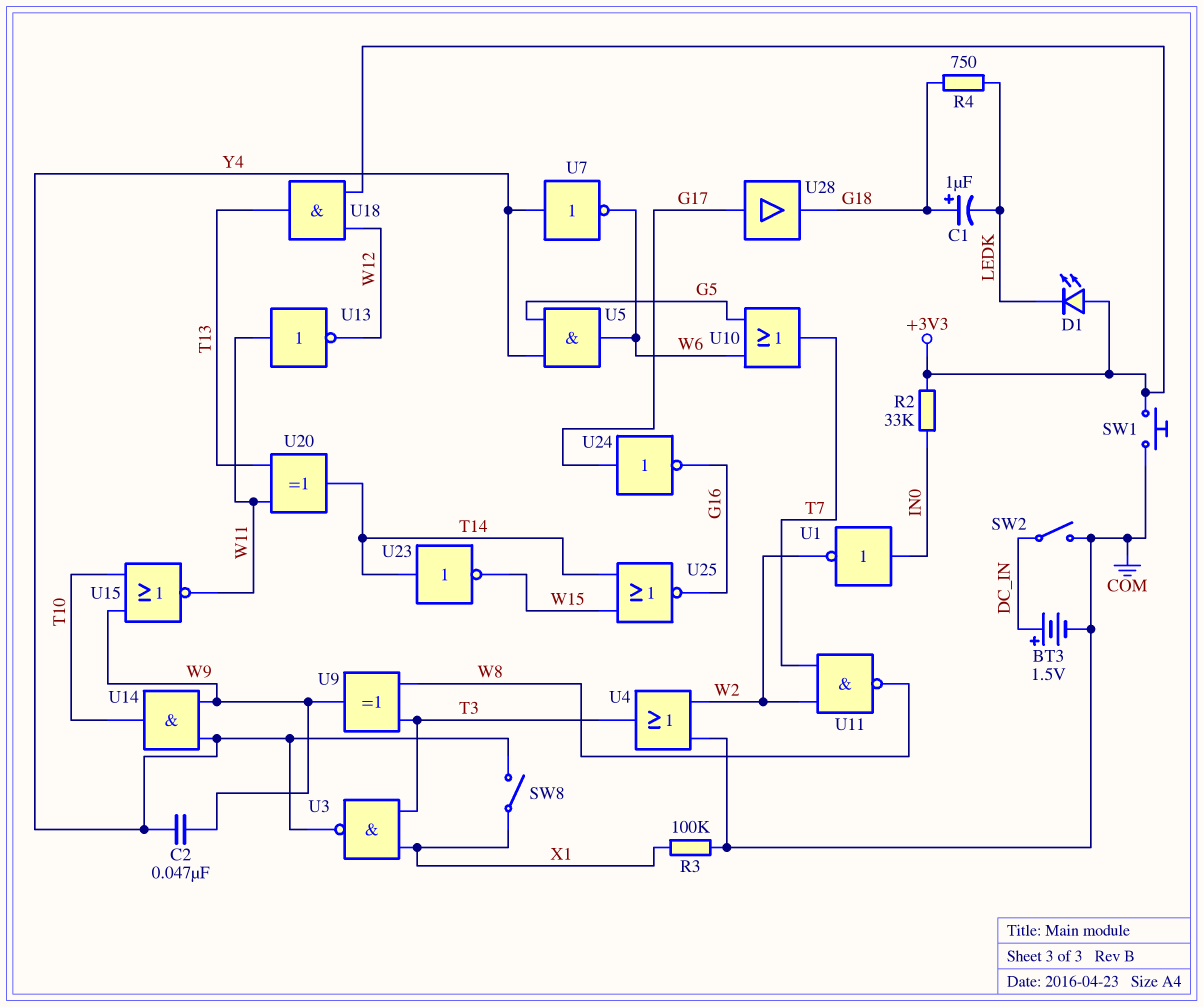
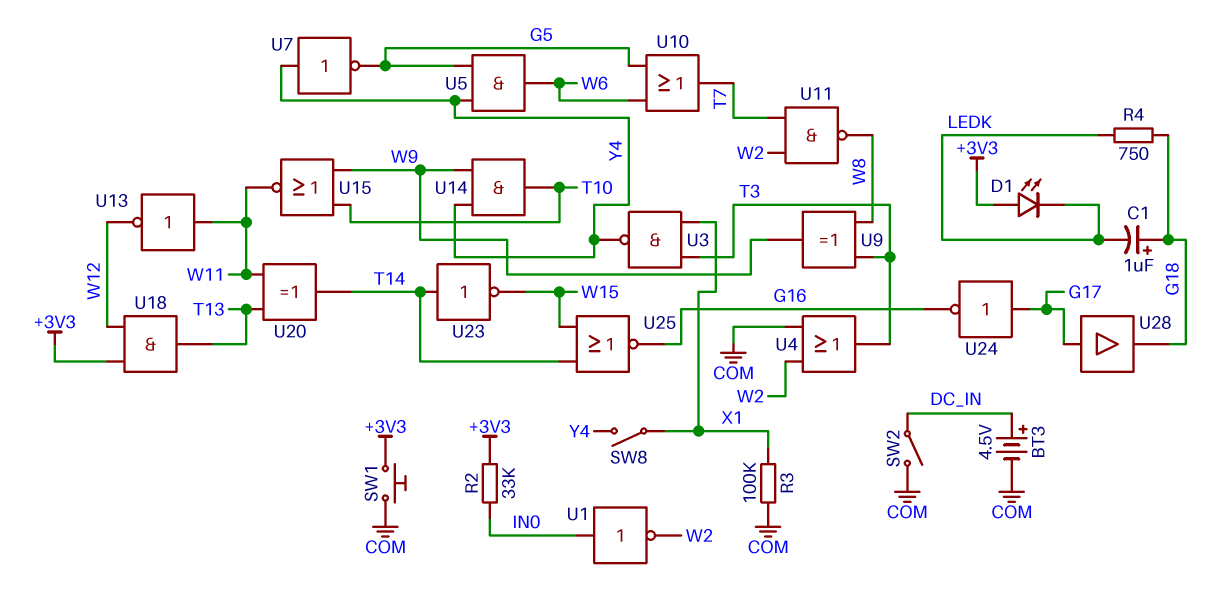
BT3: 1.5V (plus DC_IN, minus COM) -> 4.5V (plus DC_IN, minus COM)
C2: 47nF (W9, Y4) -> none
U7: NOT (in Y4, out W6) -> NOT (in Y4, out G5)

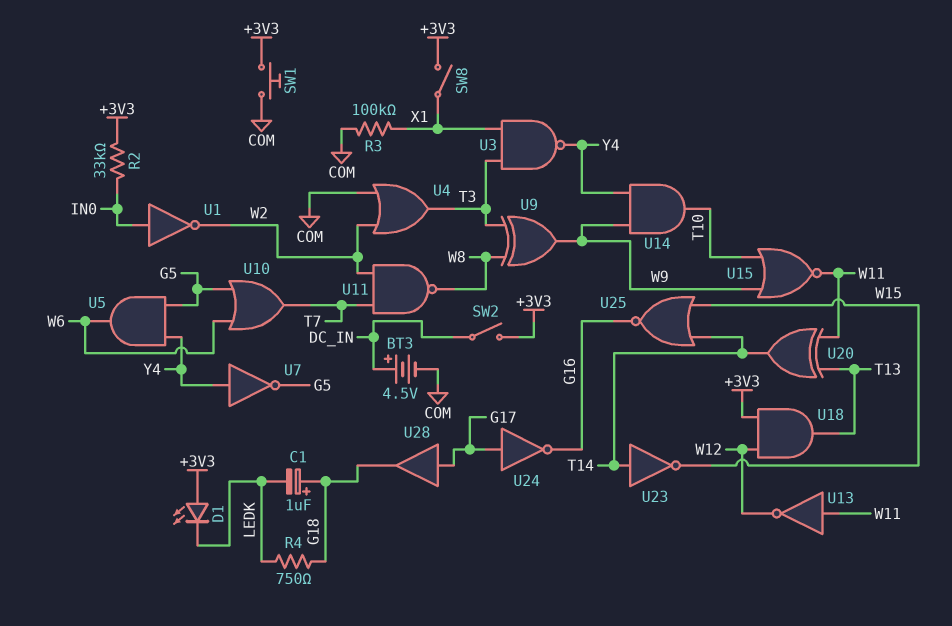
SW2: switch (COM, DC_IN) -> switch (+3V3, DC_IN)
SW8: switch (X1, Y4) -> switch (+3V3, X1)

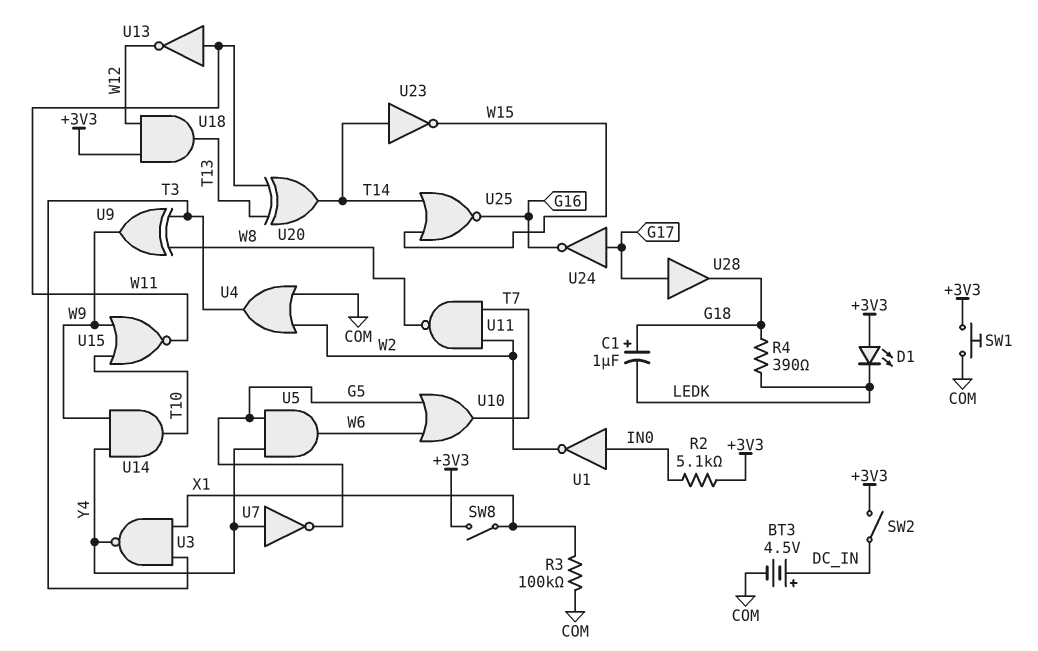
R2: 33k (+3V3, IN0) -> 5.1k (+3V3, IN0)
R4: 750 (G18, LEDK) -> 390 (G18, LEDK)

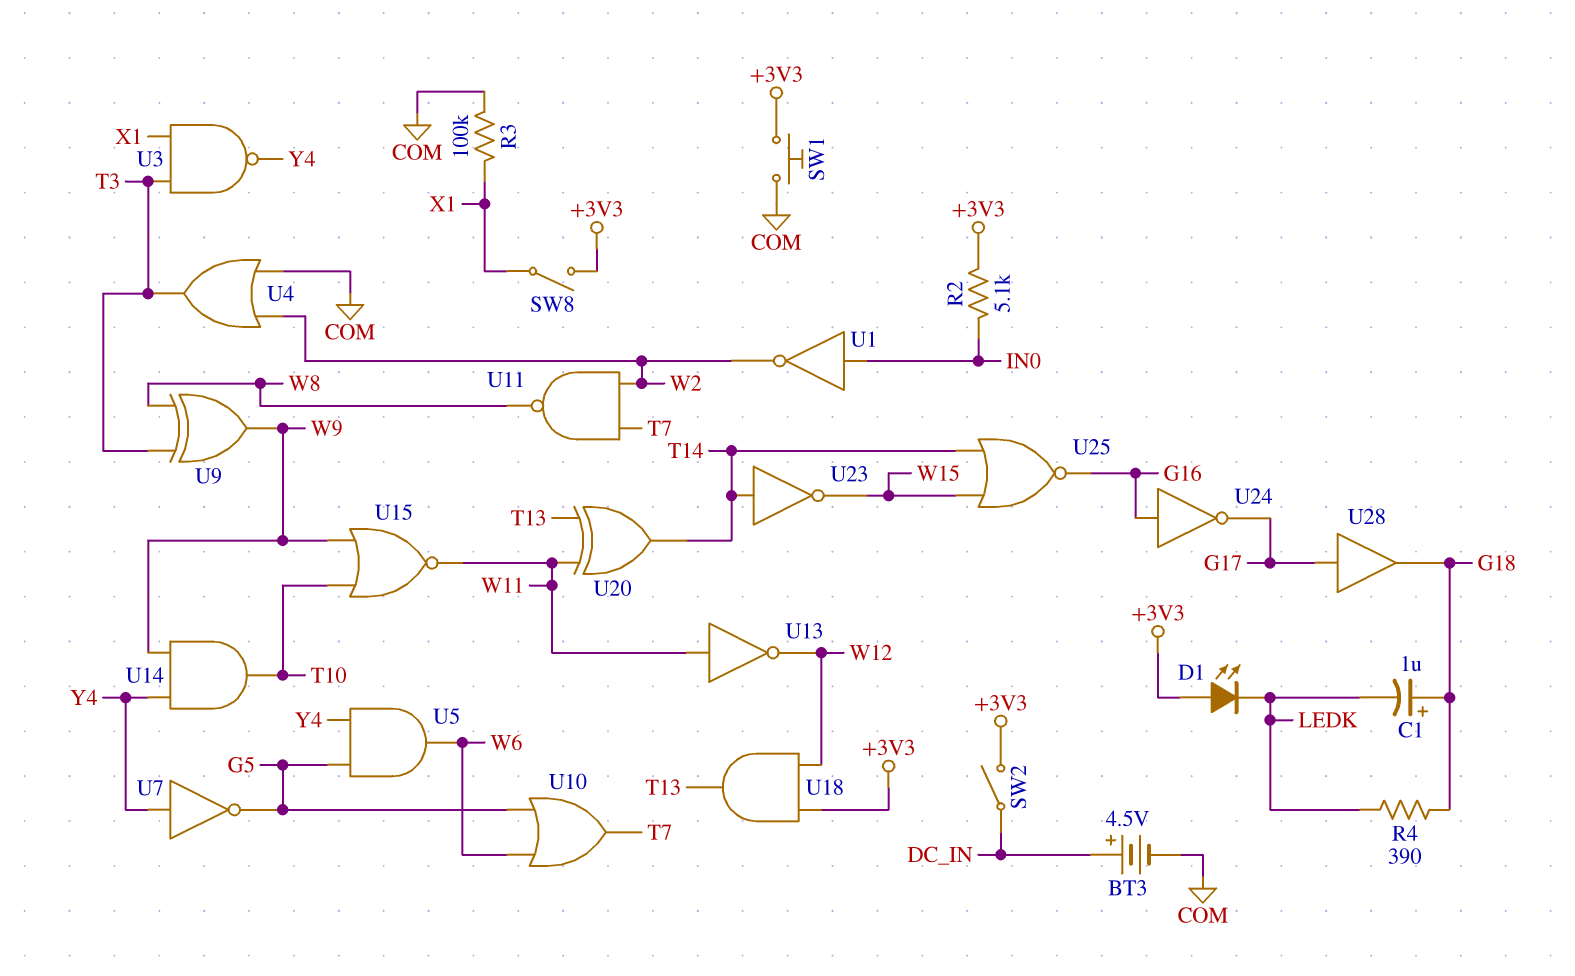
U24: NOT (in G17, out G16) -> NOT (in G16, out G17)

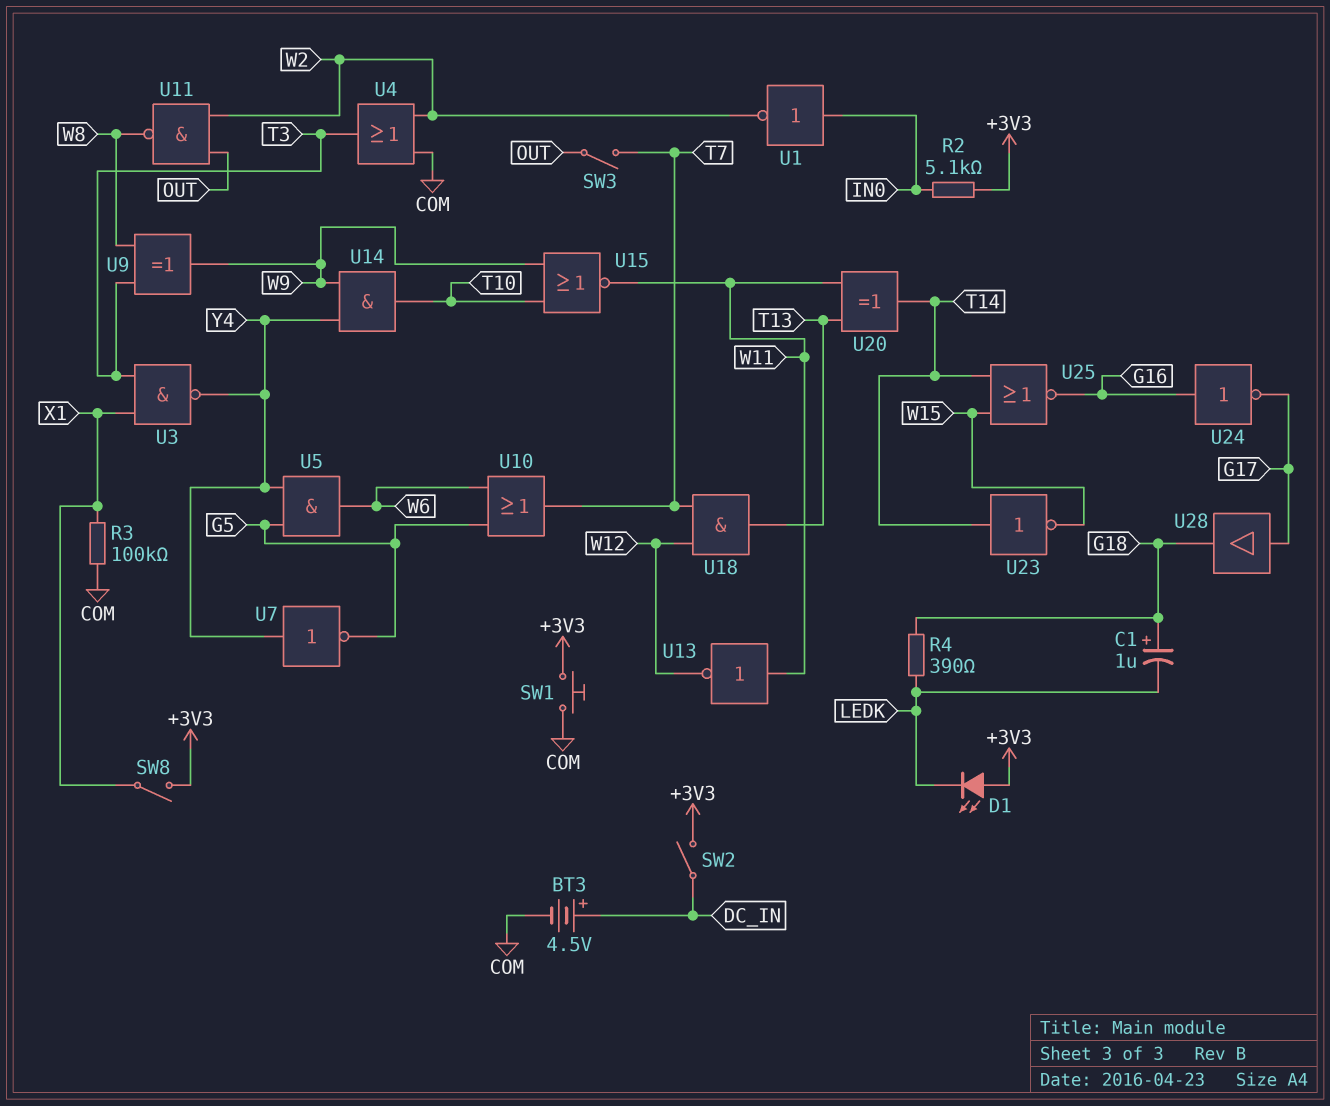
SW3: none -> switch (OUT, T7)
U11: NAND (in T7, in W2, out W8) -> NAND (in OUT, in W2, out W8)
U18: AND (in +3V3, in W12, out T13) -> AND (in T7, in W12, out T13)

